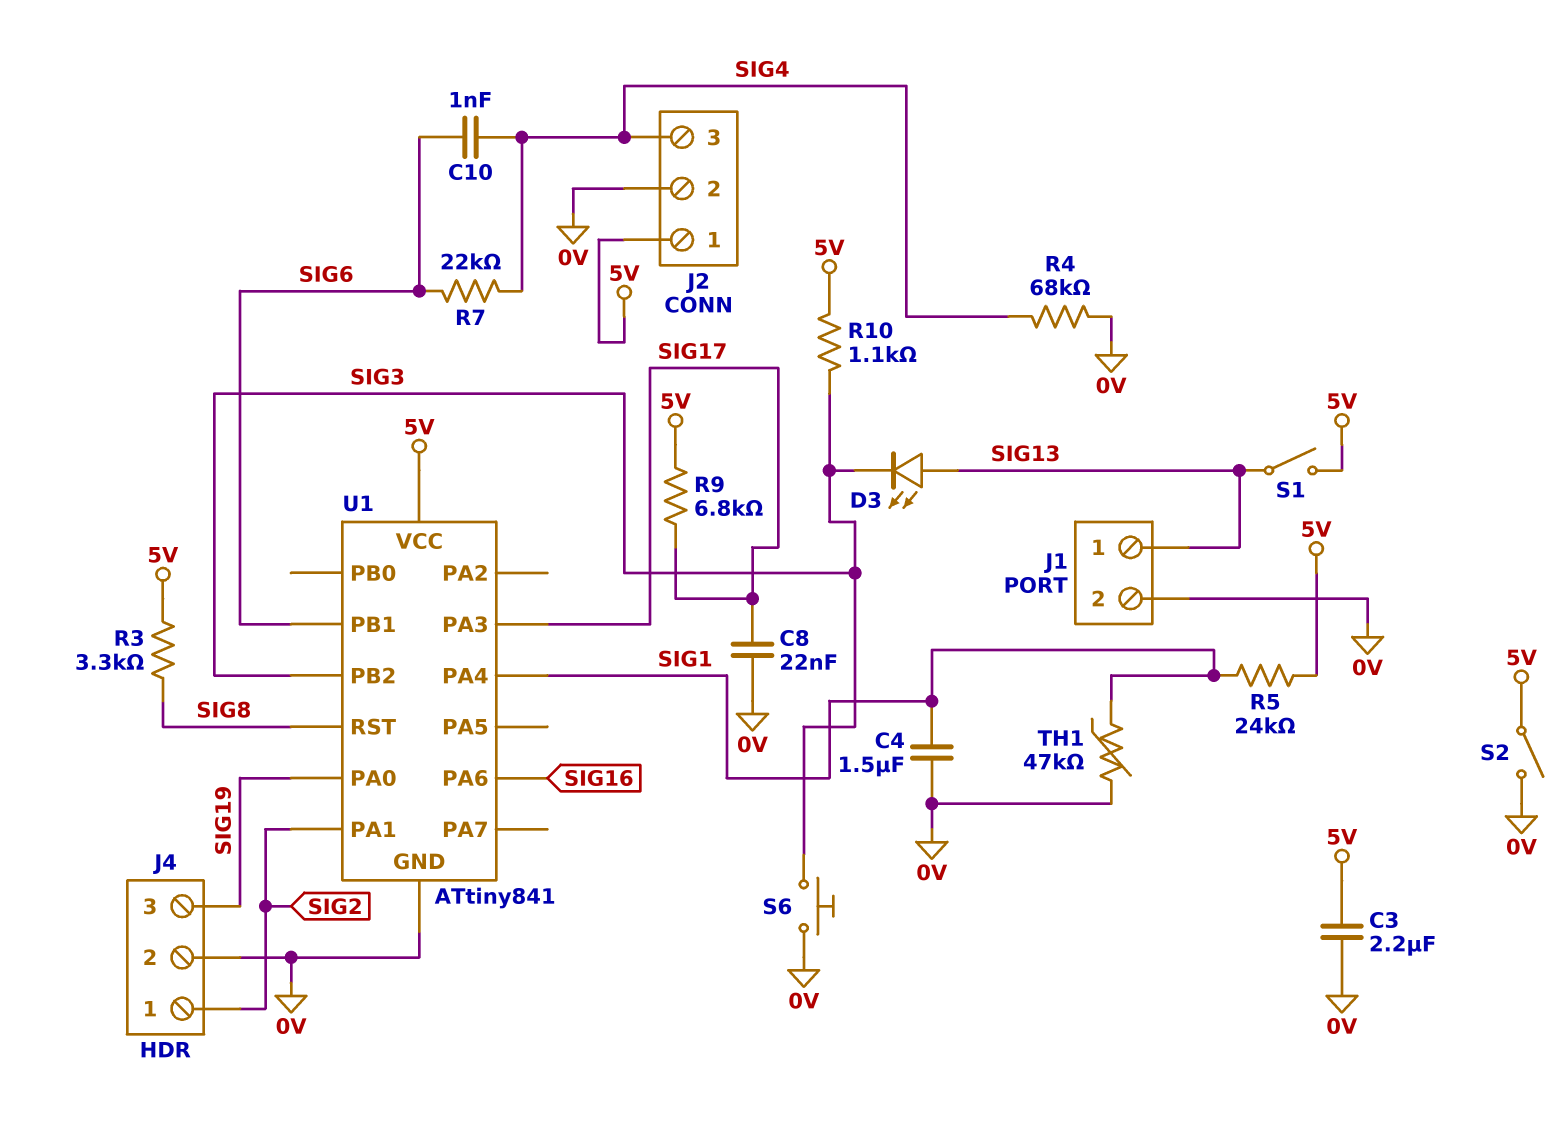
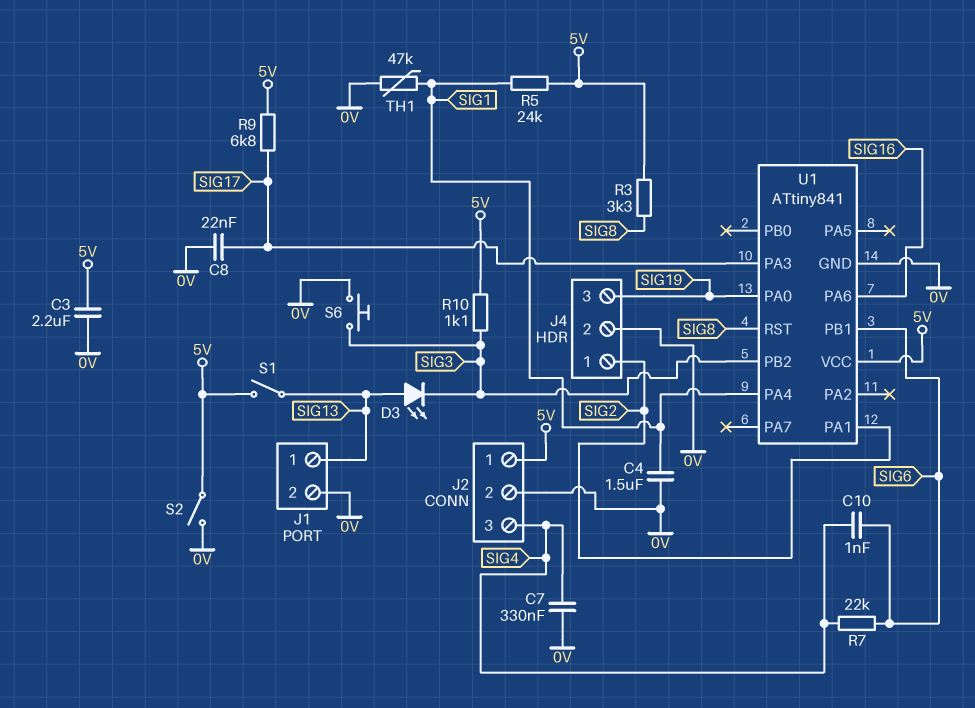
C7: none -> 330nF (0V, SIG4)
R4: 68k (0V, SIG4) -> none

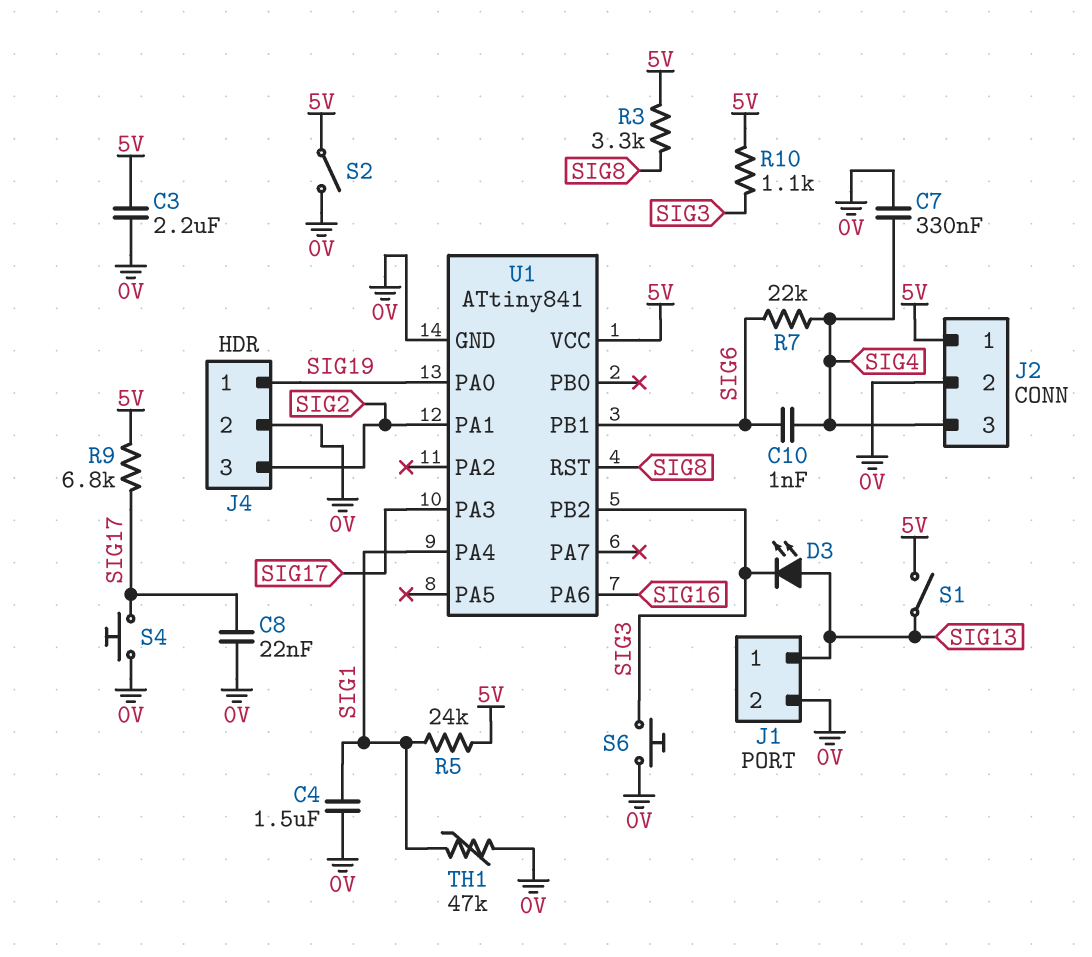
J4 pin 1: SIG2 -> SIG19
J4 pin 3: SIG19 -> SIG2
S4: none -> button (0V, SIG17)

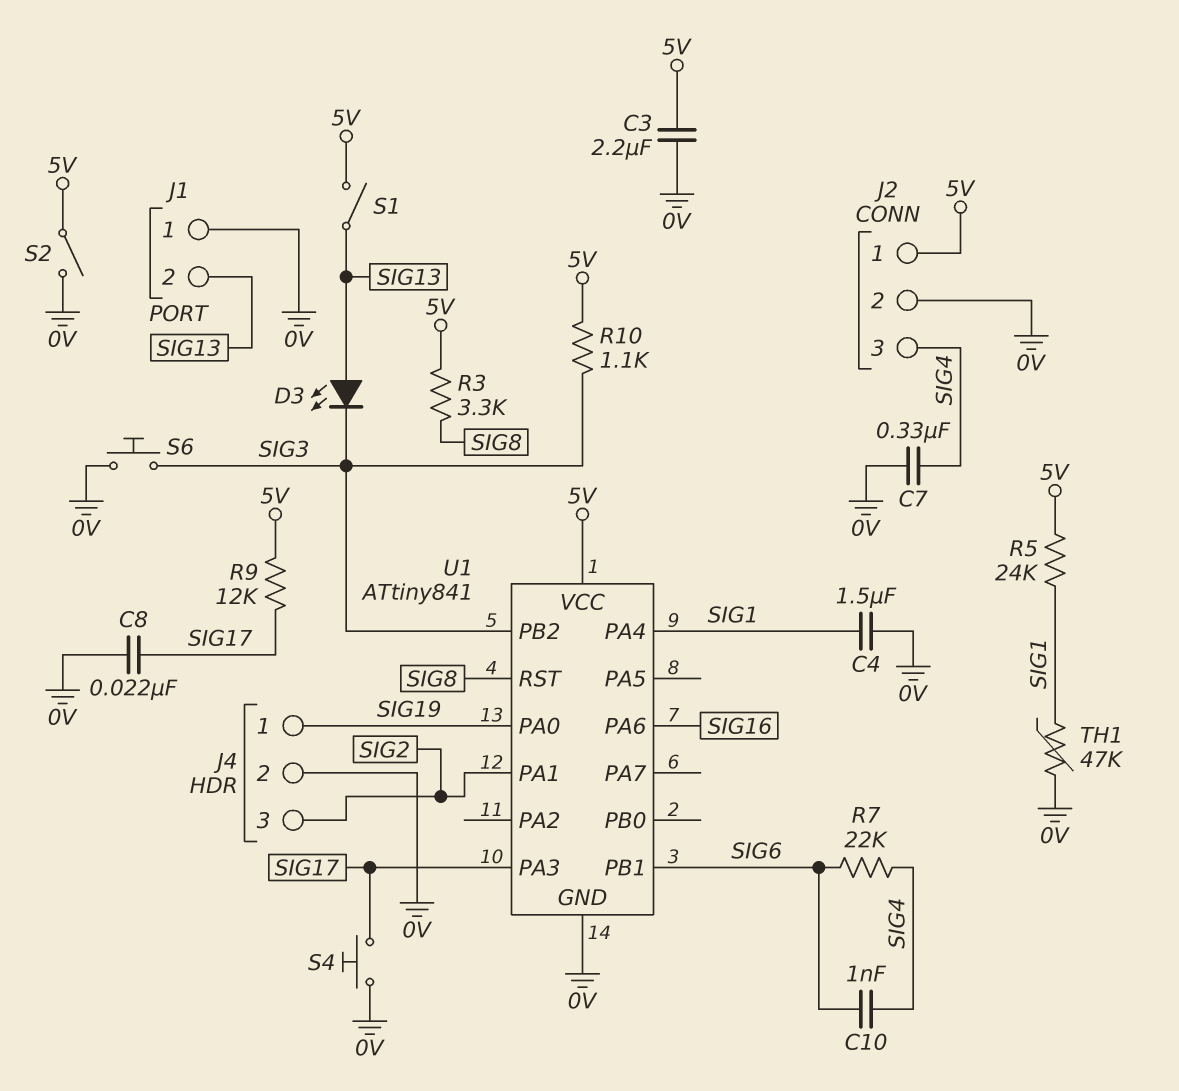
J1 pin 1: SIG13 -> 0V
J1 pin 2: 0V -> SIG13
R9: 6.8k (5V, SIG17) -> 12k (5V, SIG17)

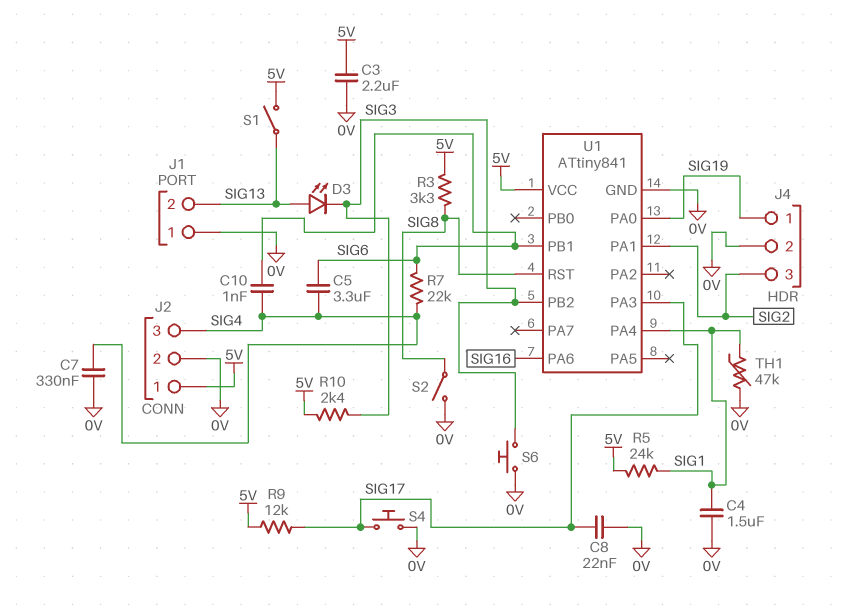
C5: none -> 3.3uF (SIG4, SIG6)
R10: 1.1k (5V, SIG3) -> 2.4k (5V, SIG3)
S2: switch (0V, 5V) -> switch (0V, SIG8)

